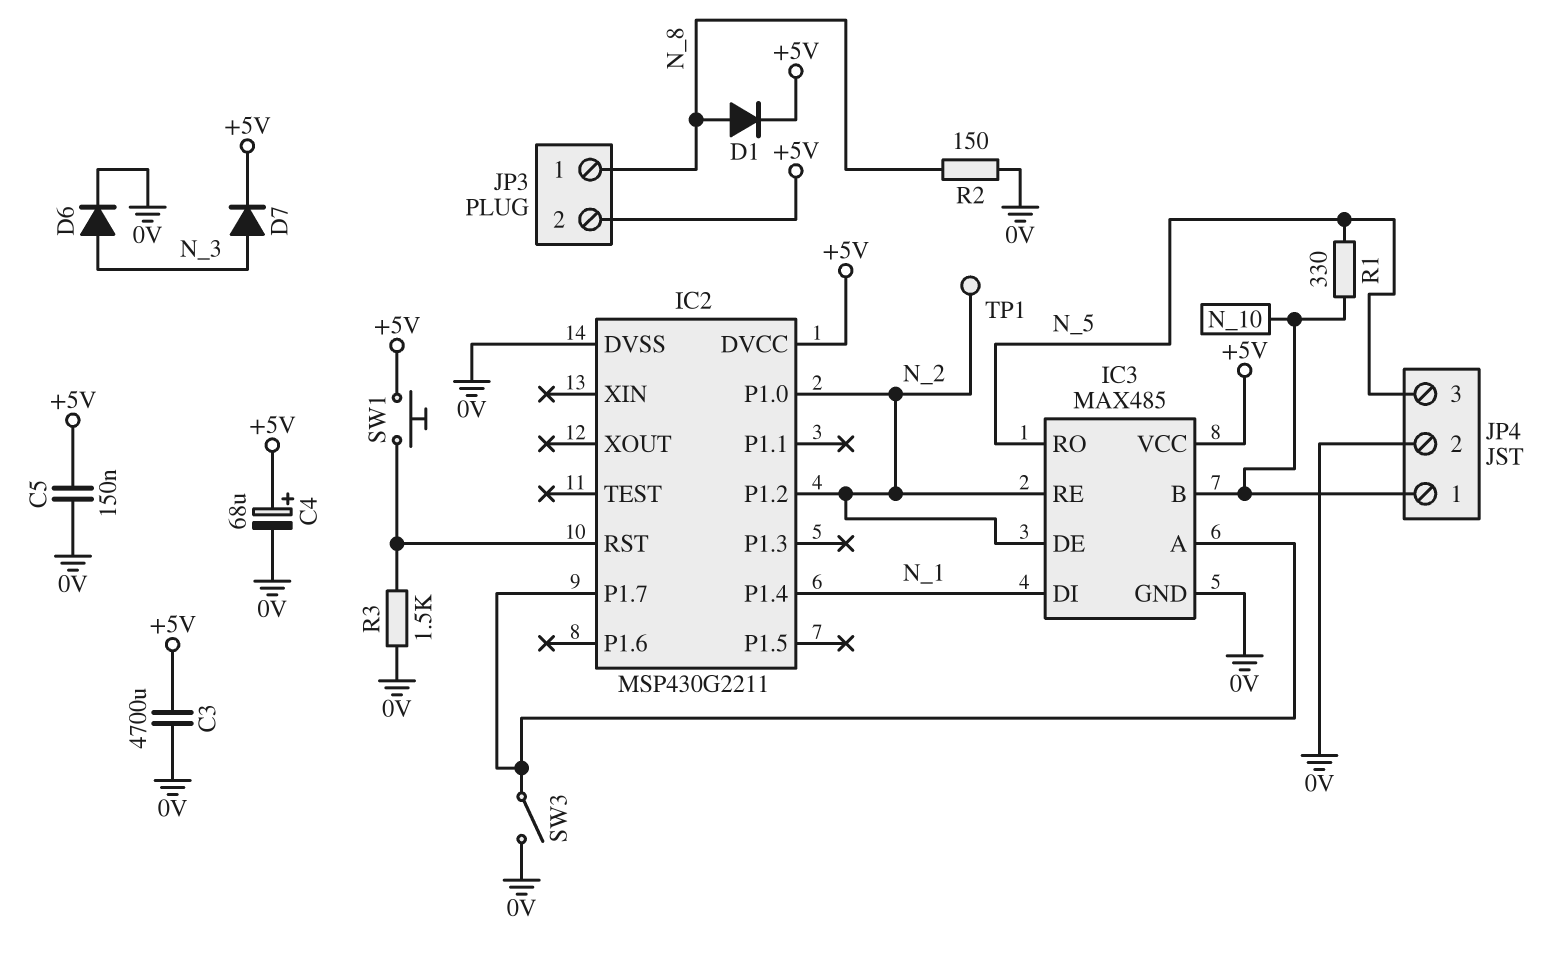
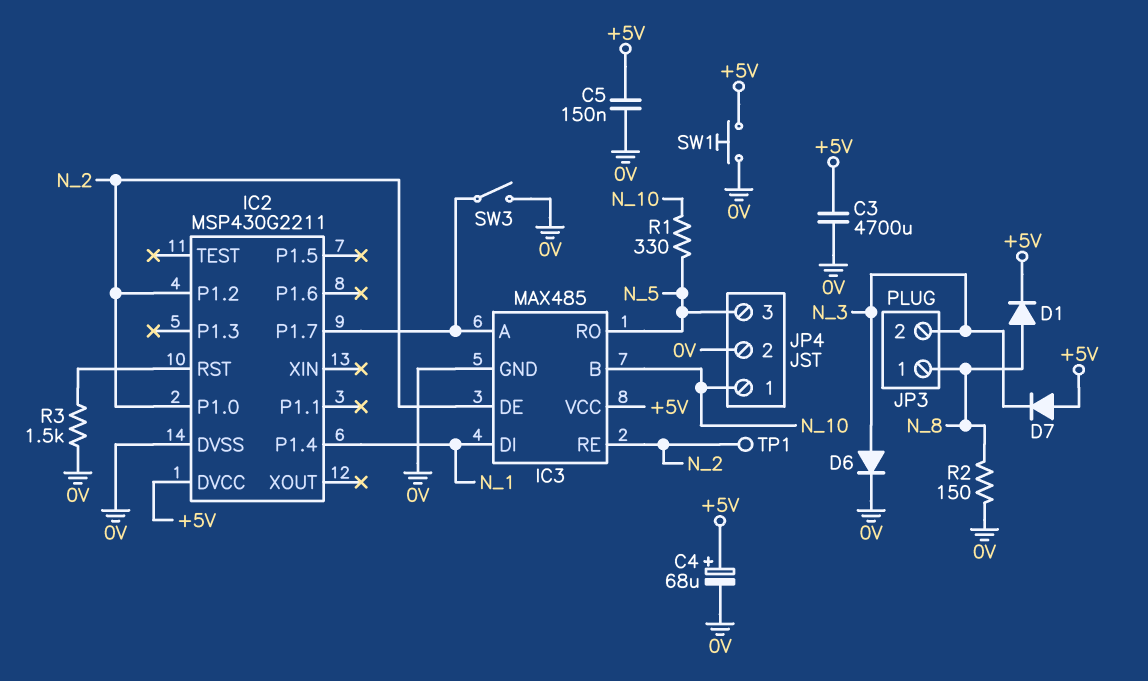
D7: diode (A N_3, K +5V) -> diode (A +5V, K N_3)
JP3 pin 2: +5V -> N_3
SW1: button (+5V, IC2/RST) -> button (+5V, 0V)

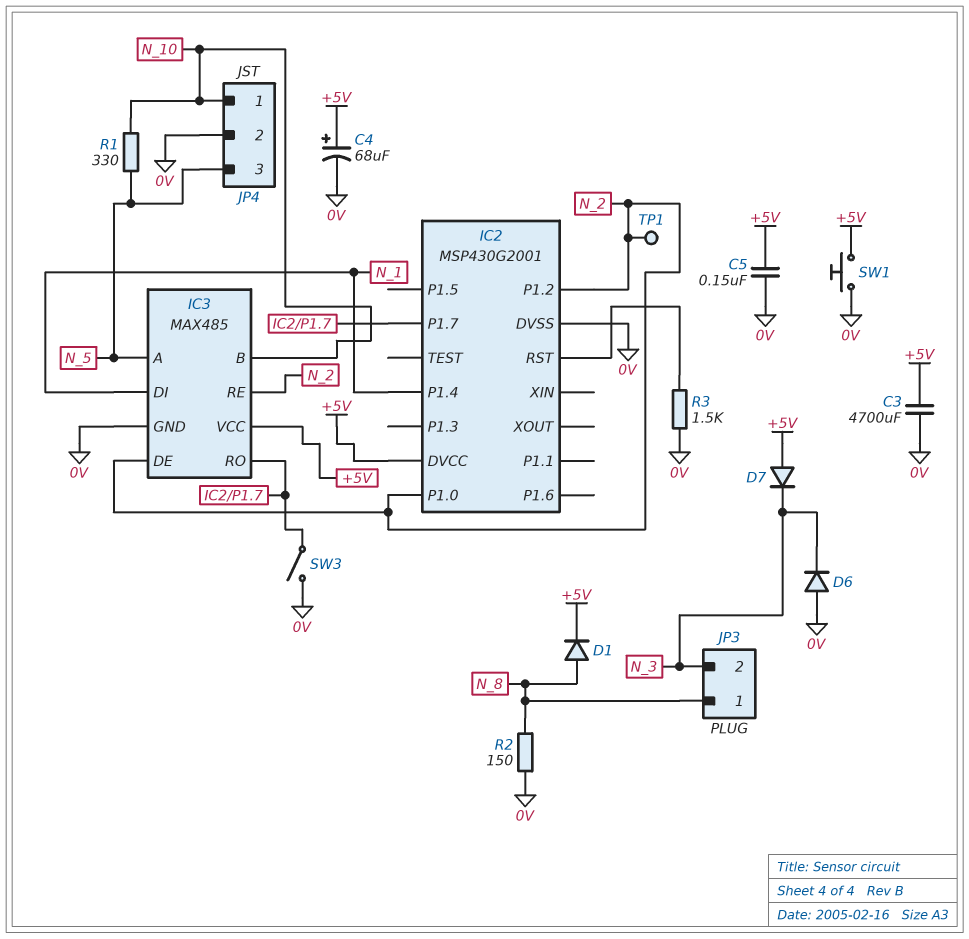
D6: diode (A N_3, K 0V) -> diode (A 0V, K N_3)
IC2: MSP430G2211 -> MSP430G2001
IC3 pin A: IC2/P1.7 -> N_5
IC3 pin RO: N_5 -> IC2/P1.7

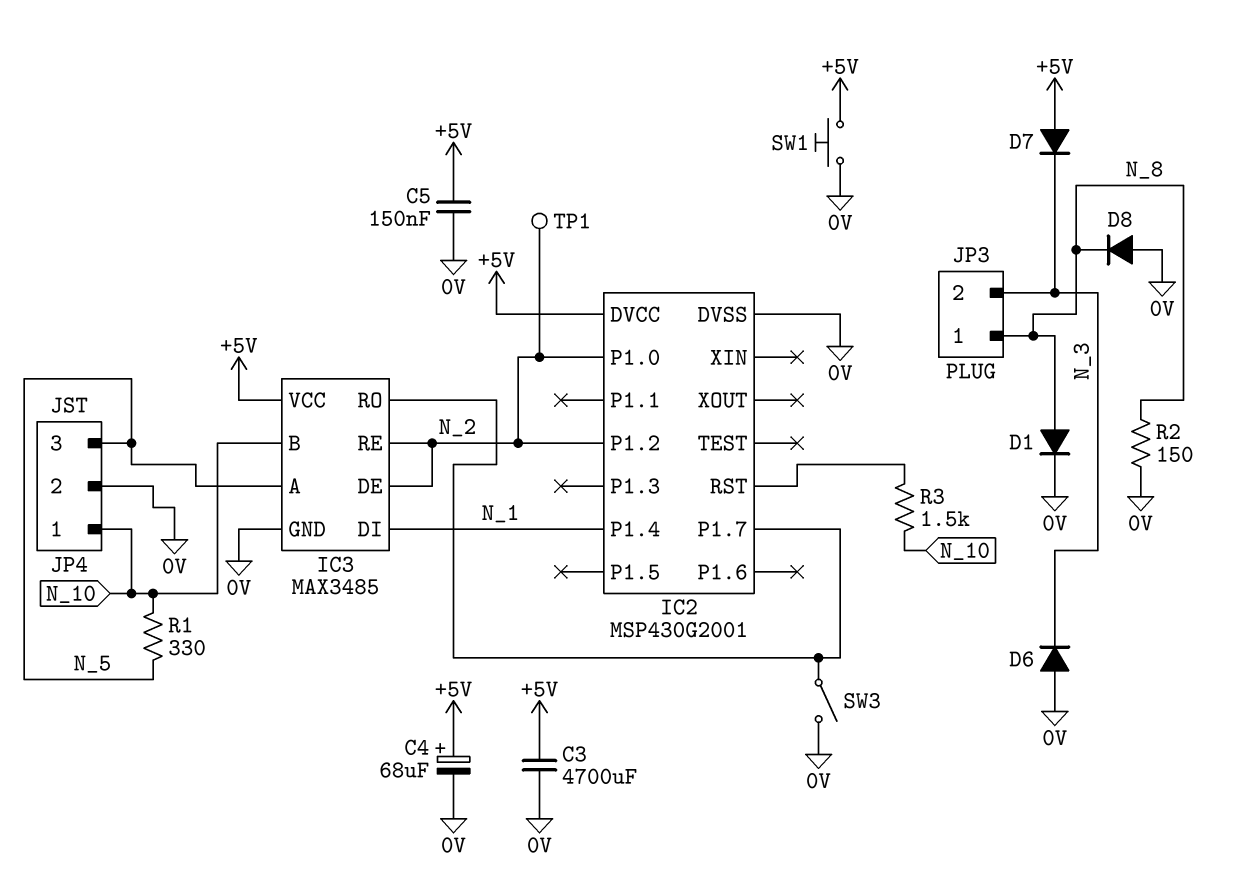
D1: diode (A N_8, K +5V) -> diode (A N_8, K 0V)
D8: none -> diode (A 0V, K N_8)
IC3: MAX485 -> MAX3485
R3: 1.5k (0V, IC2/RST) -> 1.5k (IC2/RST, N_10)

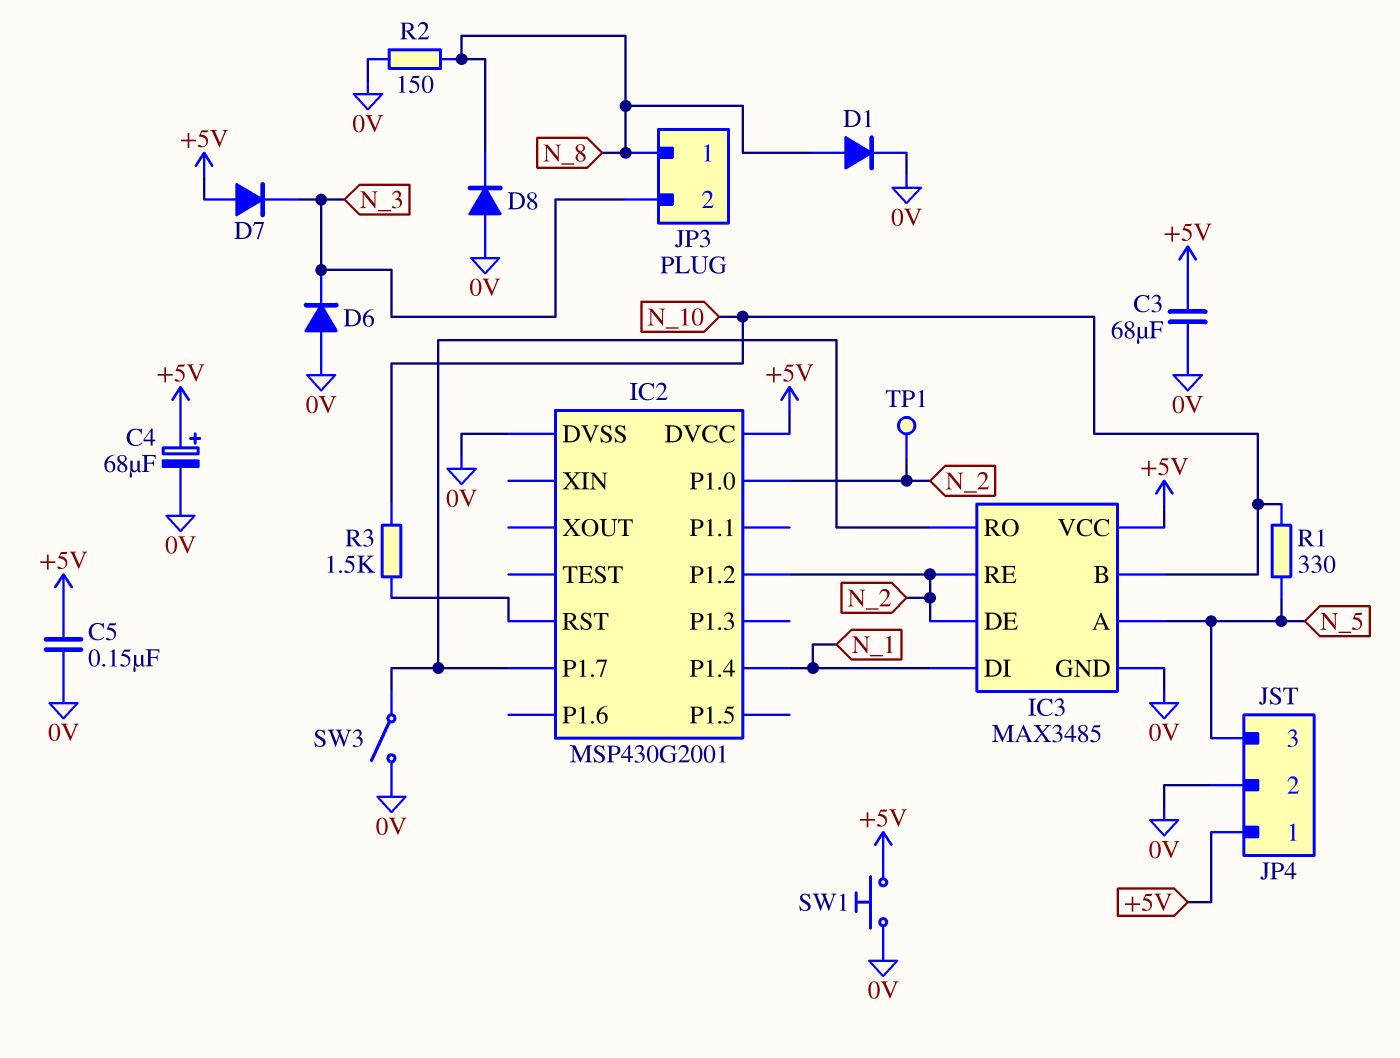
C3: 4700uF (+5V, 0V) -> 68uF (+5V, 0V)
JP4 pin 1: N_10 -> +5V

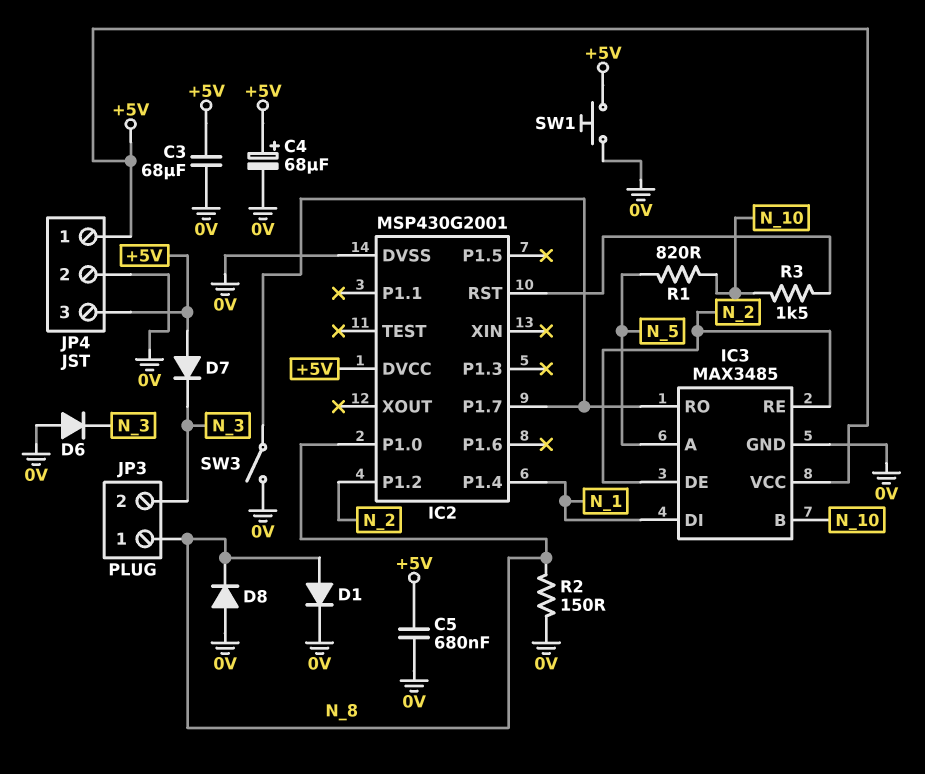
C5: 150nF (+5V, 0V) -> 680nF (+5V, 0V)
IC2 pin P1.0: N_2 -> N_8
JP4 pin 3: N_5 -> +5V
R1: 330 (N_5, N_10) -> 820 (N_5, N_10)
TP1: test point (N_2) -> none

